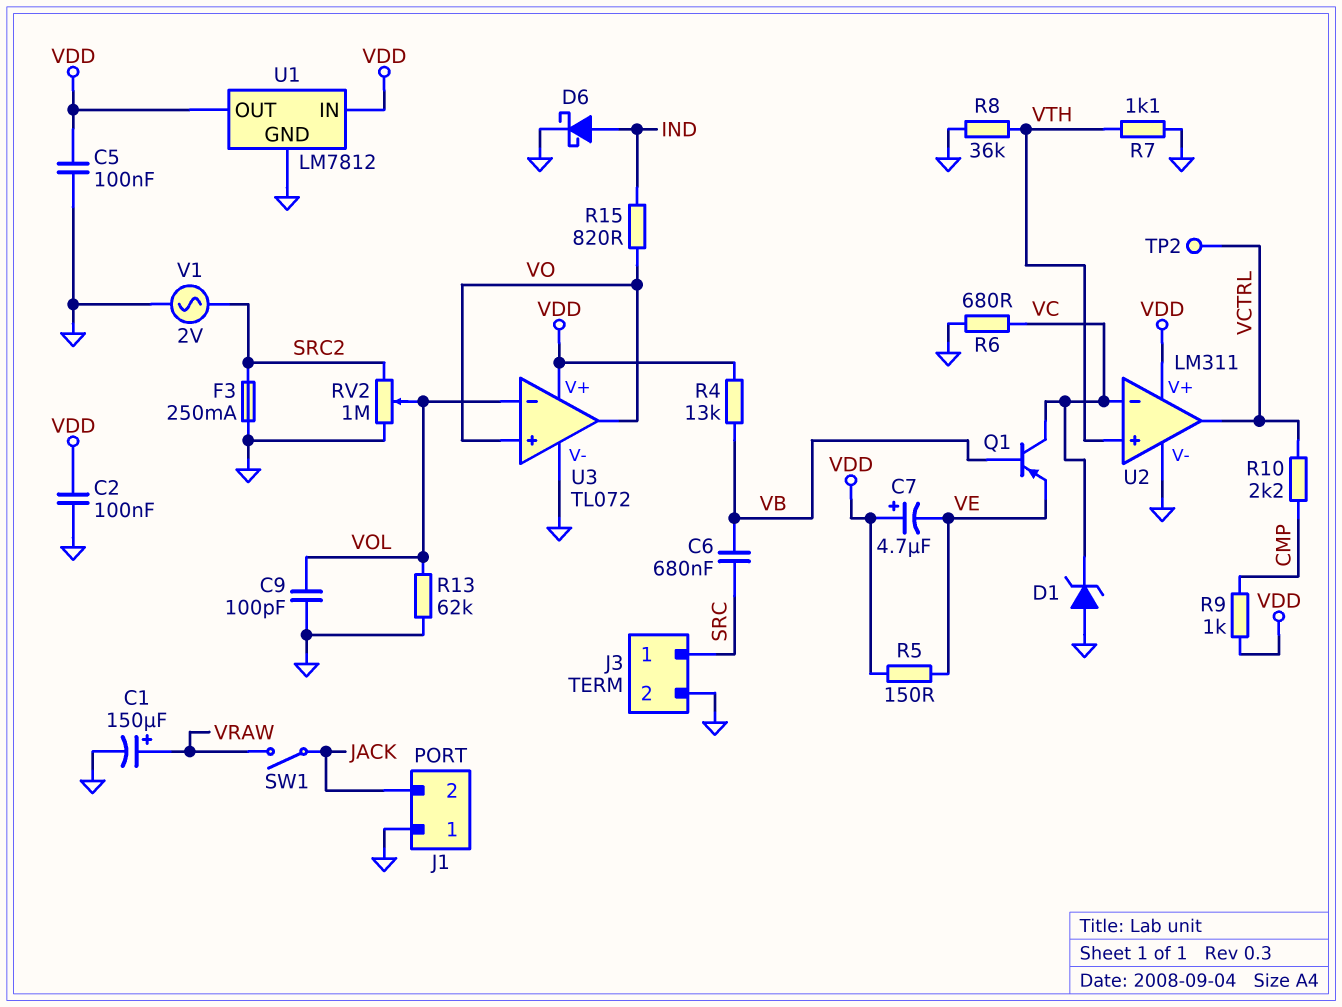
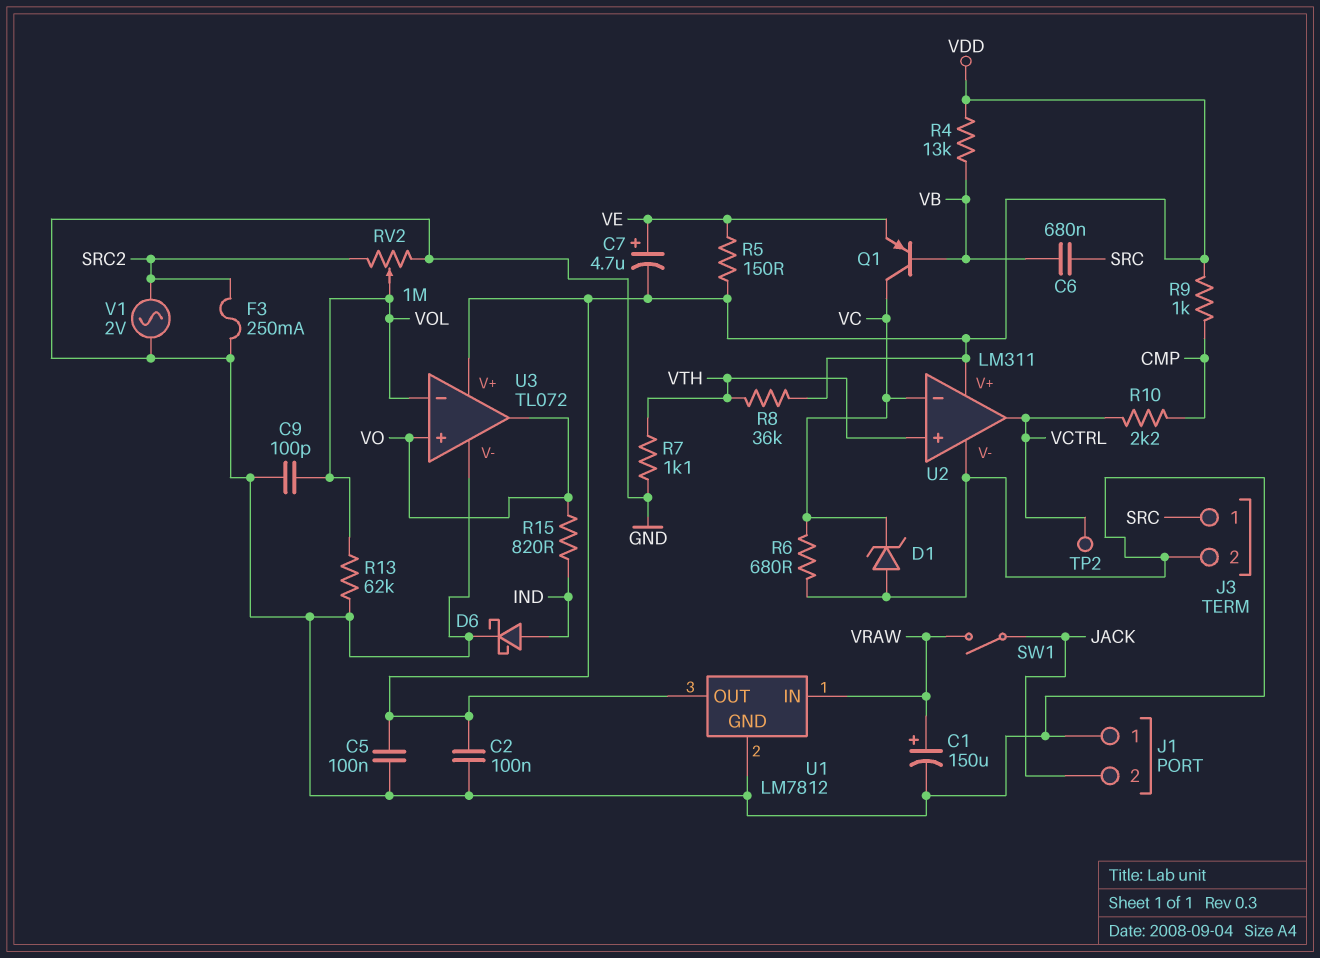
C7: 4.7uF (plus VDD, minus VE) -> 4.7uF (plus VE, minus VDD)
R8: 36k (GND, VTH) -> 36k (VDD, VTH)
U1 pin IN: VDD -> VRAW

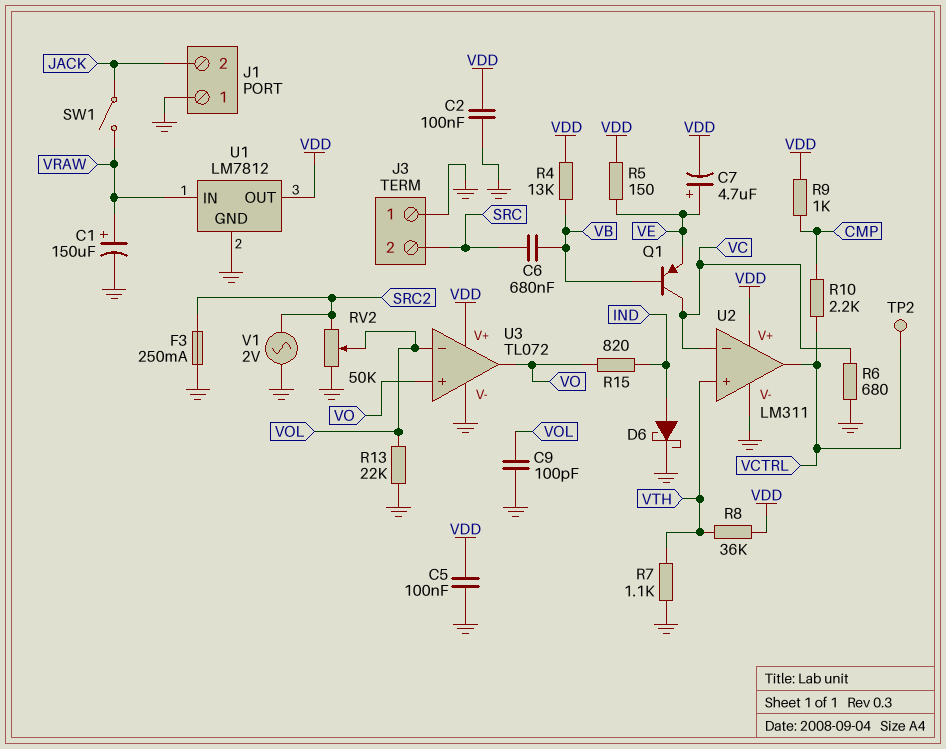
D1: zener (A GND, K VC) -> none
J3 pin 1: SRC -> GND
J3 pin 2: GND -> SRC
R13: 62k (GND, VOL) -> 22k (GND, VOL)
RV2: 1M (GND, SRC2, wiper VOL) -> 50k (GND, SRC2, wiper VOL)

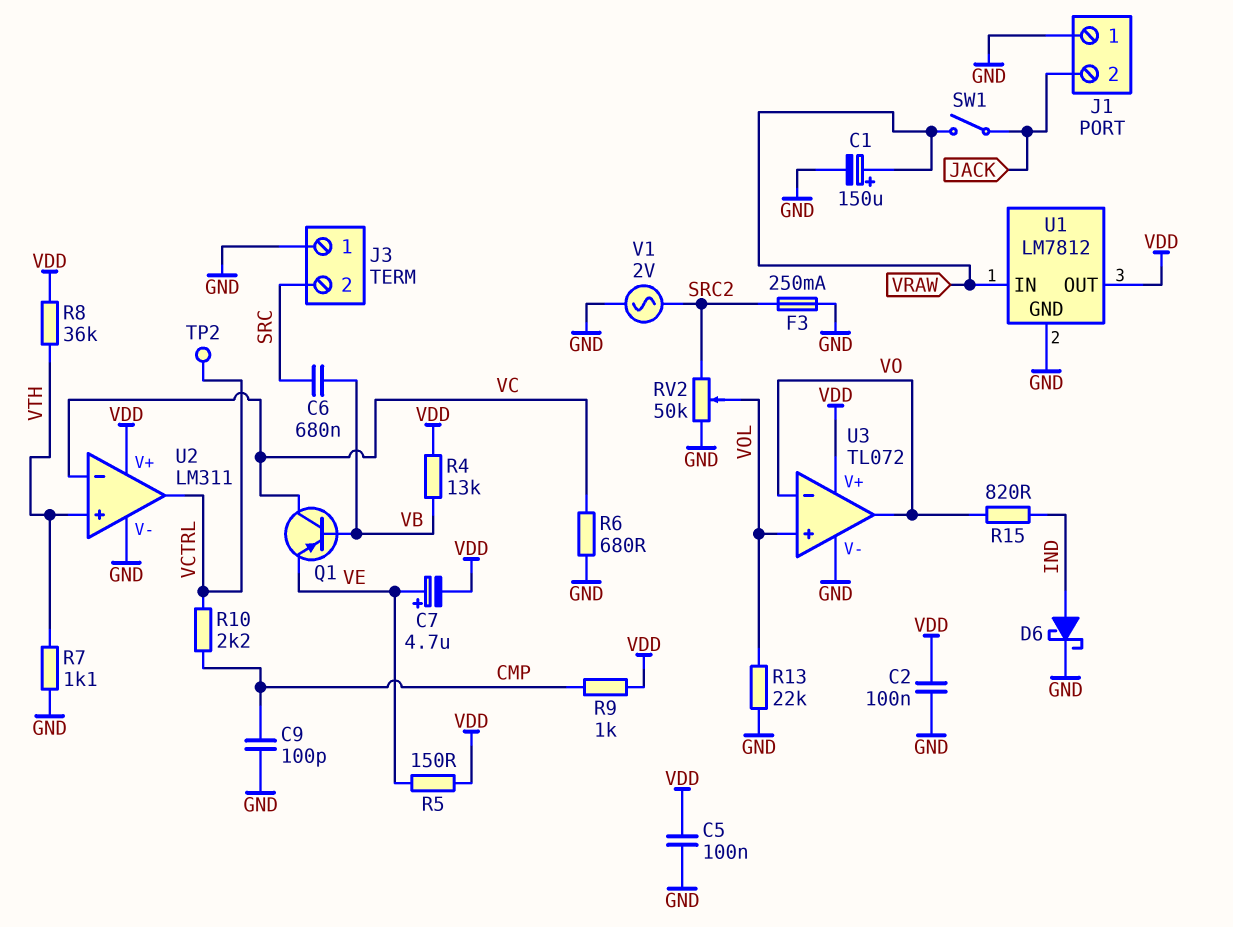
C9: 100pF (GND, VOL) -> 100pF (CMP, GND)
U3 pin in+: VO -> VOL
U3 pin in-: VOL -> VO

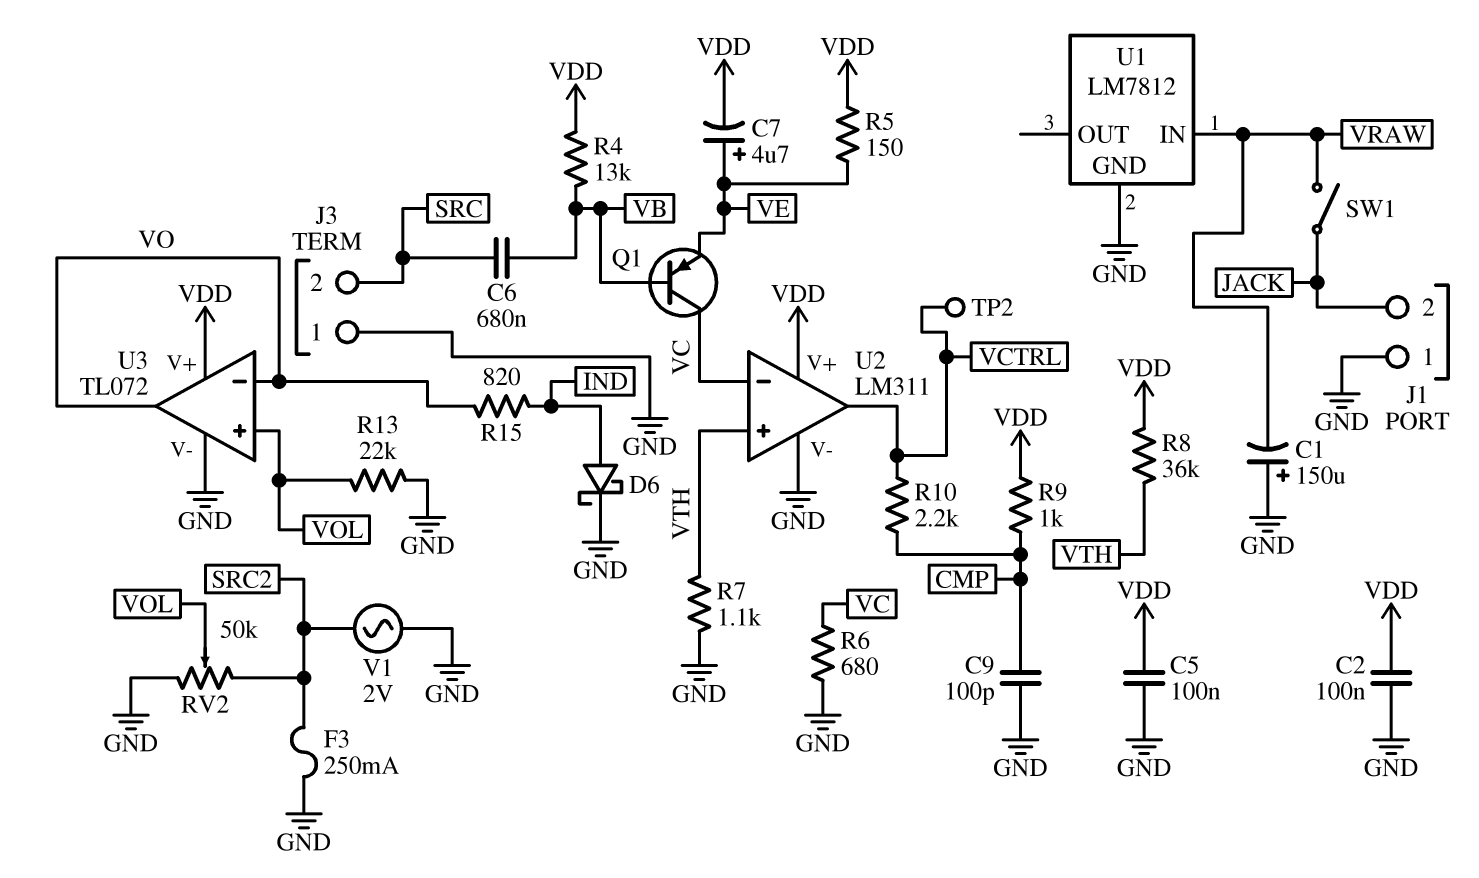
C1: 150uF (plus VRAW, minus GND) -> 150uF (plus GND, minus VRAW)
U1 pin OUT: VDD -> none

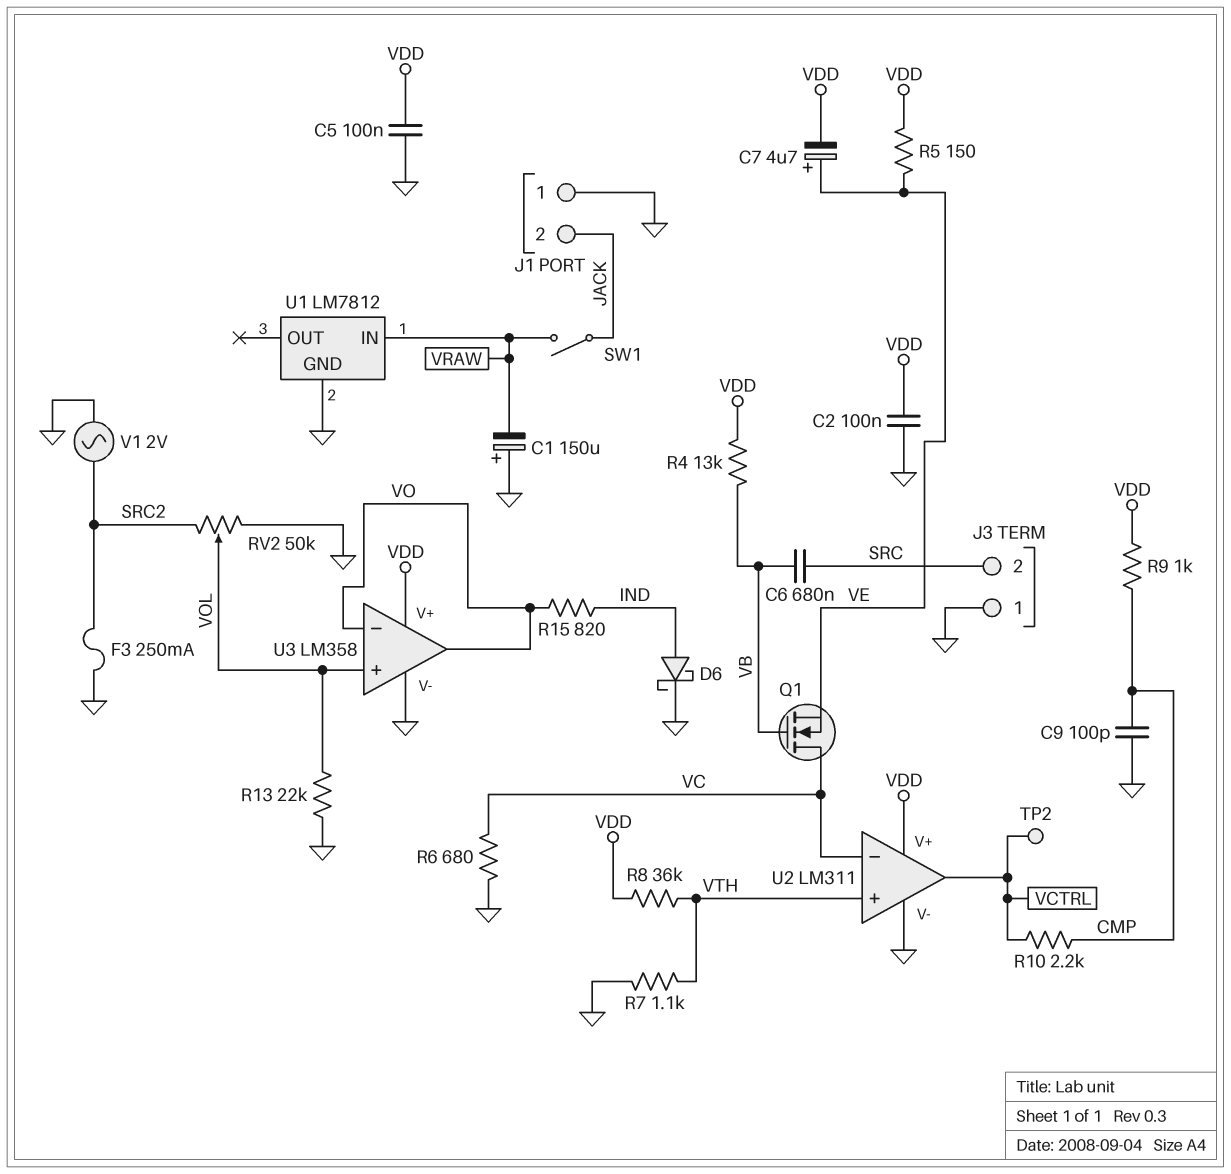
Q1: PNP (B VB, C VC, E VE) -> NMOS (G VB, D VC, S VE)
U3: TL072 -> LM358

